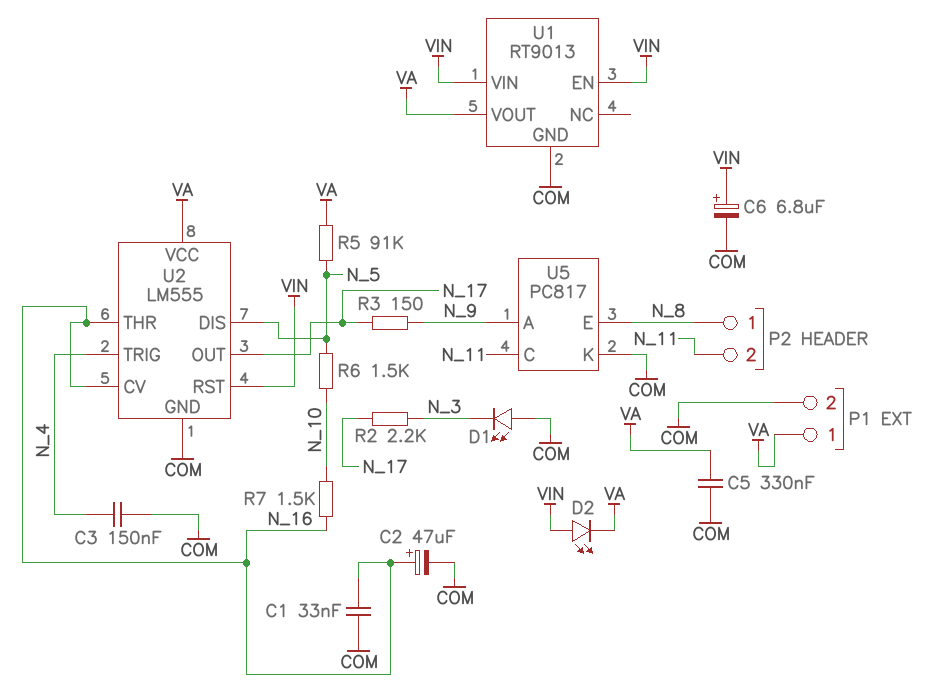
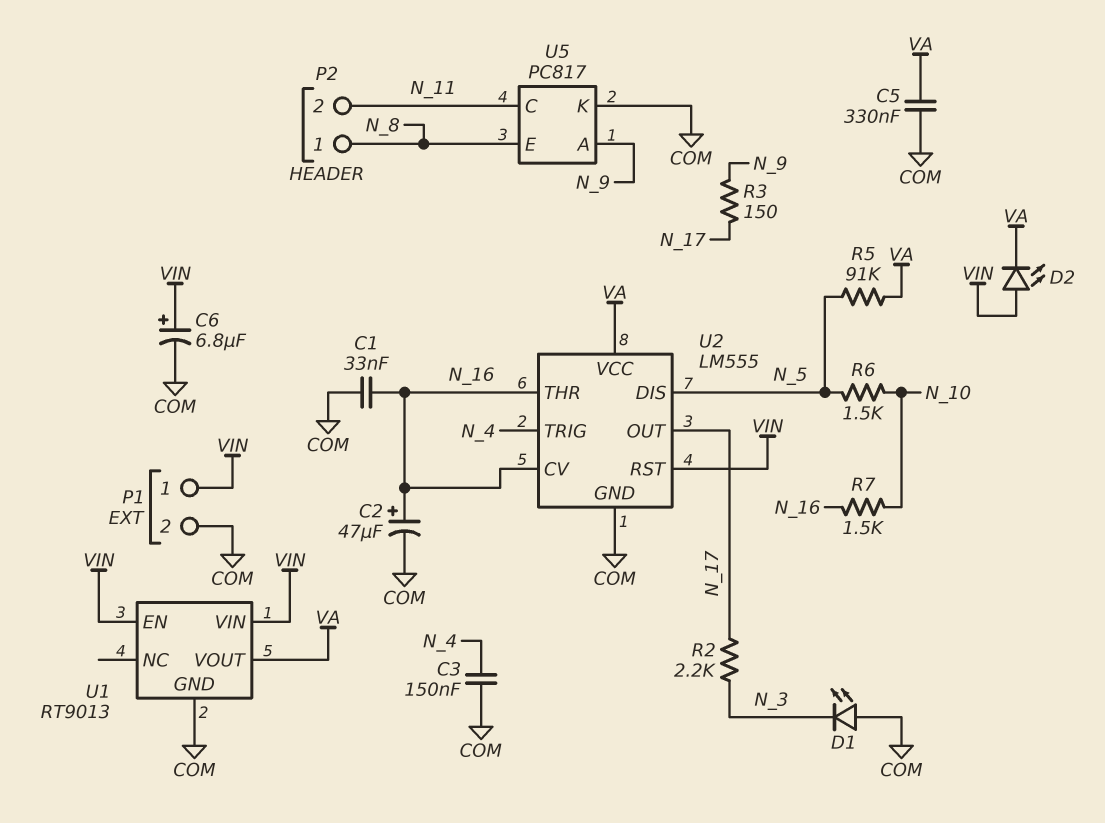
P1 pin 1: VA -> VIN

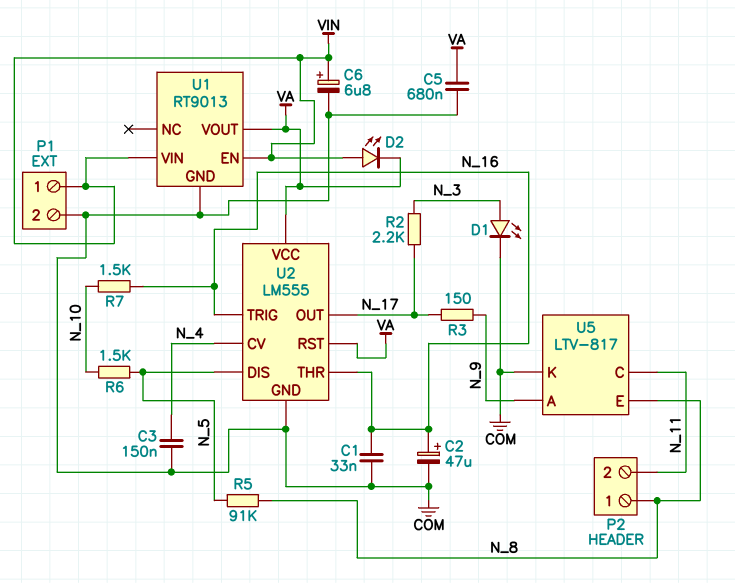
C5: 330nF (COM, VA) -> 680nF (COM, VA)
D1: LED (A COM, K N_3) -> LED (A N_3, K COM)
R5: 91k (N_5, VA) -> 91k (N_5, N_8)
U2 pin CV: N_16 -> N_4
U2 pin RST: VIN -> VA
U2 pin TRIG: N_4 -> N_16
U5: PC817 -> LTV-817

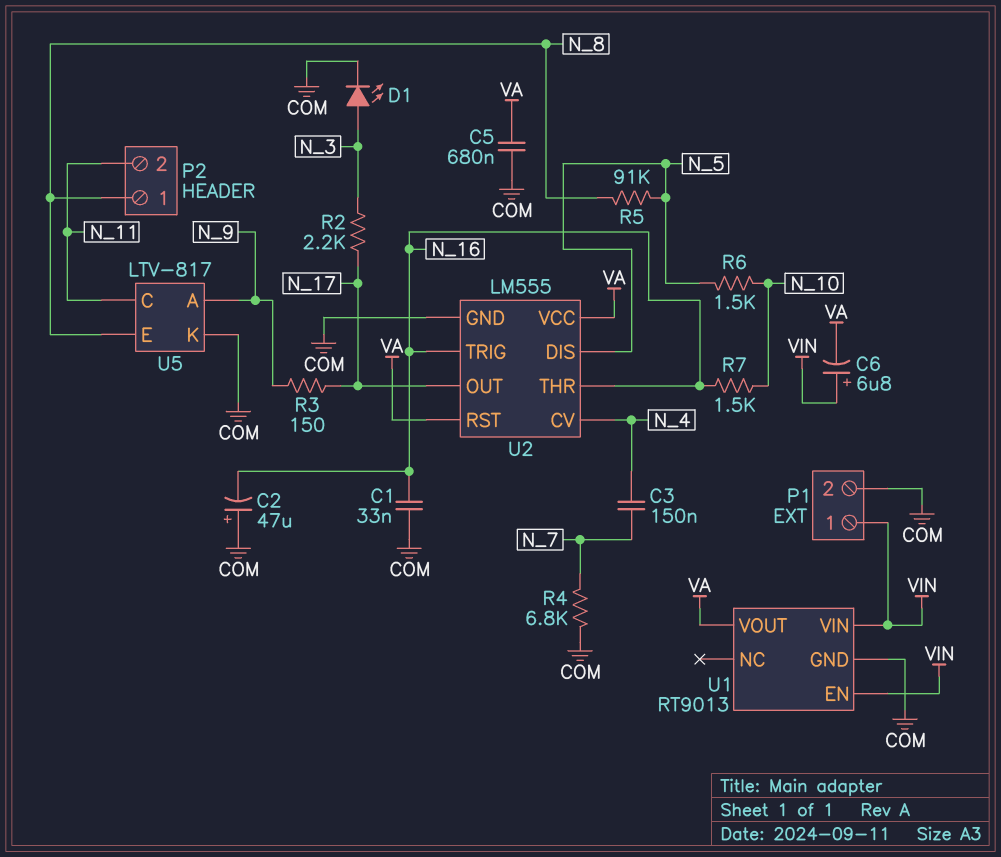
C2: 47uF (plus N_16, minus COM) -> 47uF (plus COM, minus N_16)
C3: 150nF (COM, N_4) -> 150nF (N_4, N_7)
C6: 6.8uF (plus VIN, minus COM) -> 6.8uF (plus VIN, minus VA)
D2: LED (A VIN, K VA) -> none
R4: none -> 6.8k (COM, N_7)

